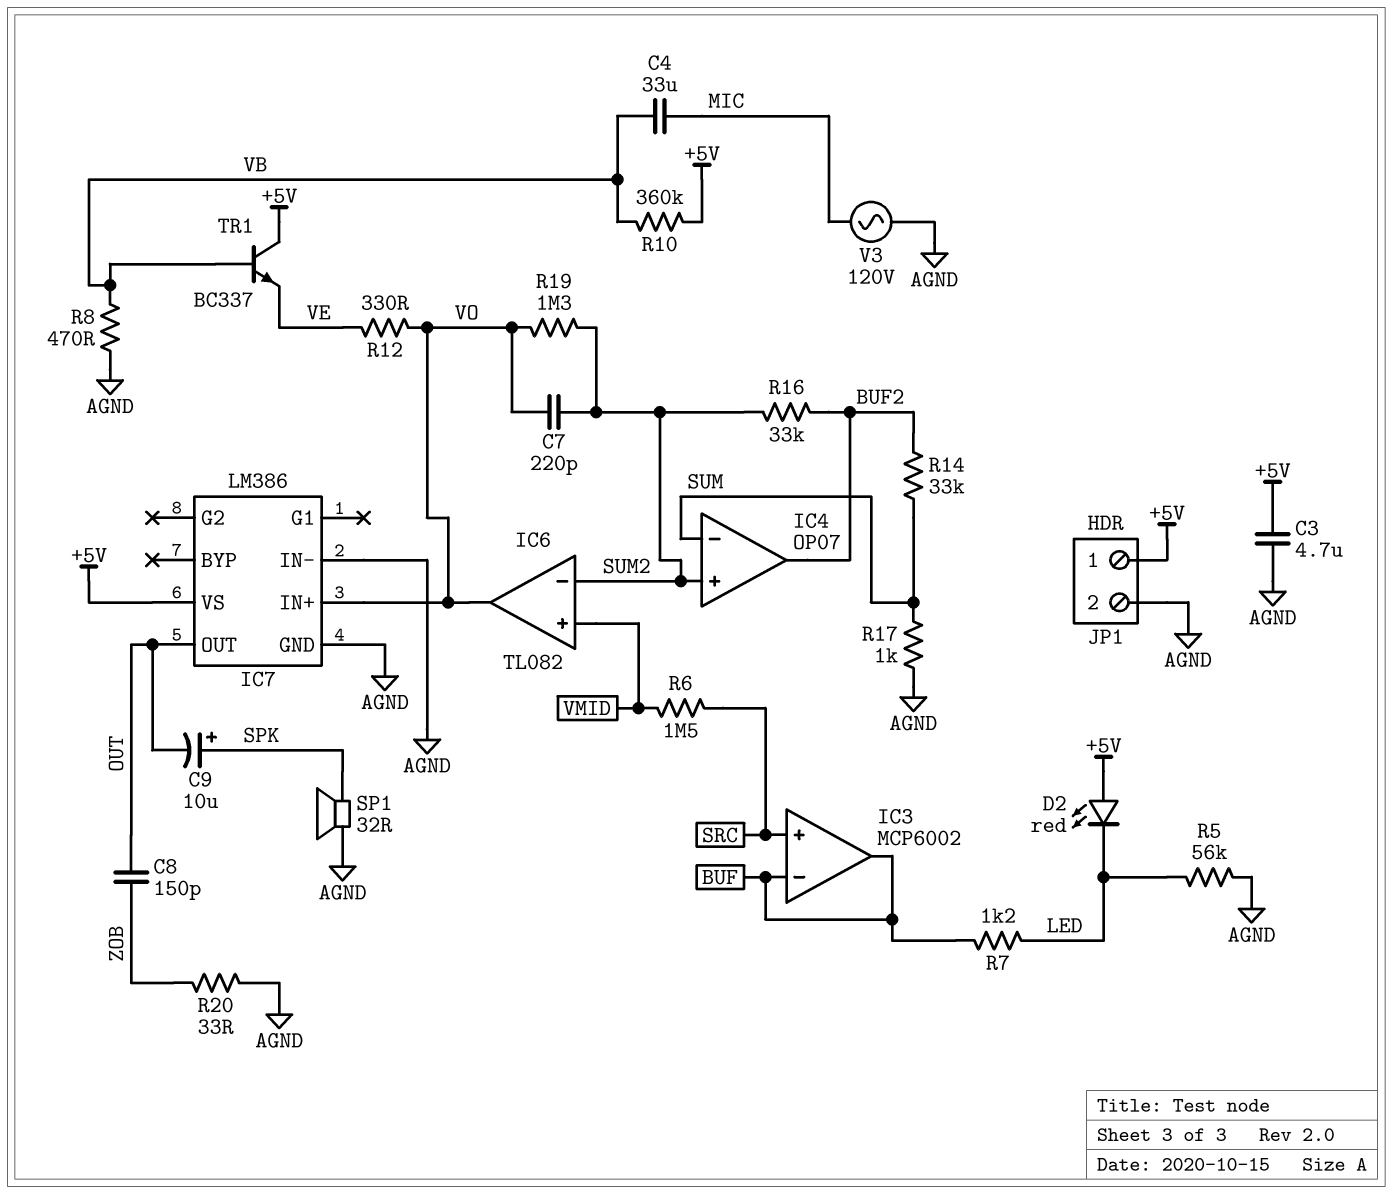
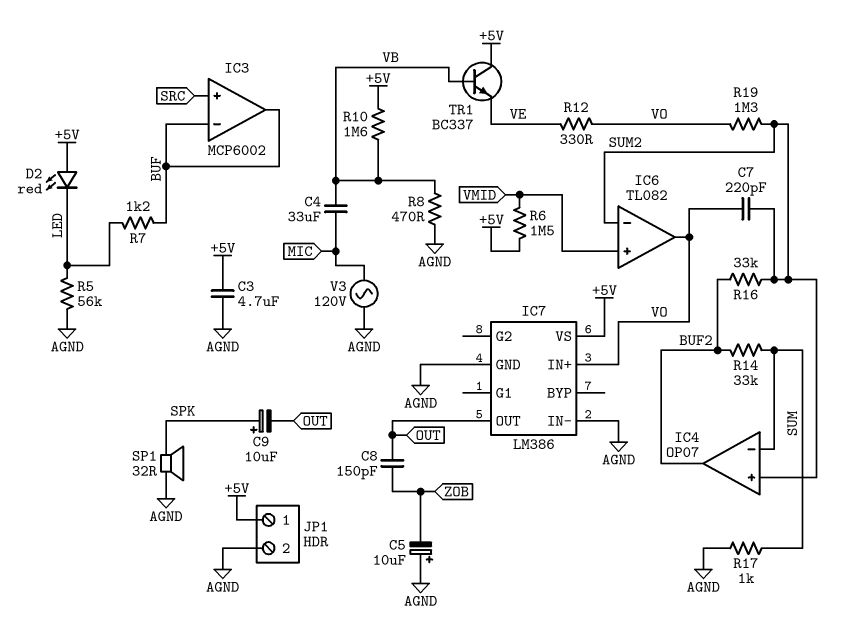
C5: none -> 10uF (plus AGND, minus ZOB)
R6: 1.5M (SRC, VMID) -> 1.5M (+5V, VMID)
R10: 360k (+5V, VB) -> 1.6M (+5V, VB)
R20: 33 (AGND, ZOB) -> none

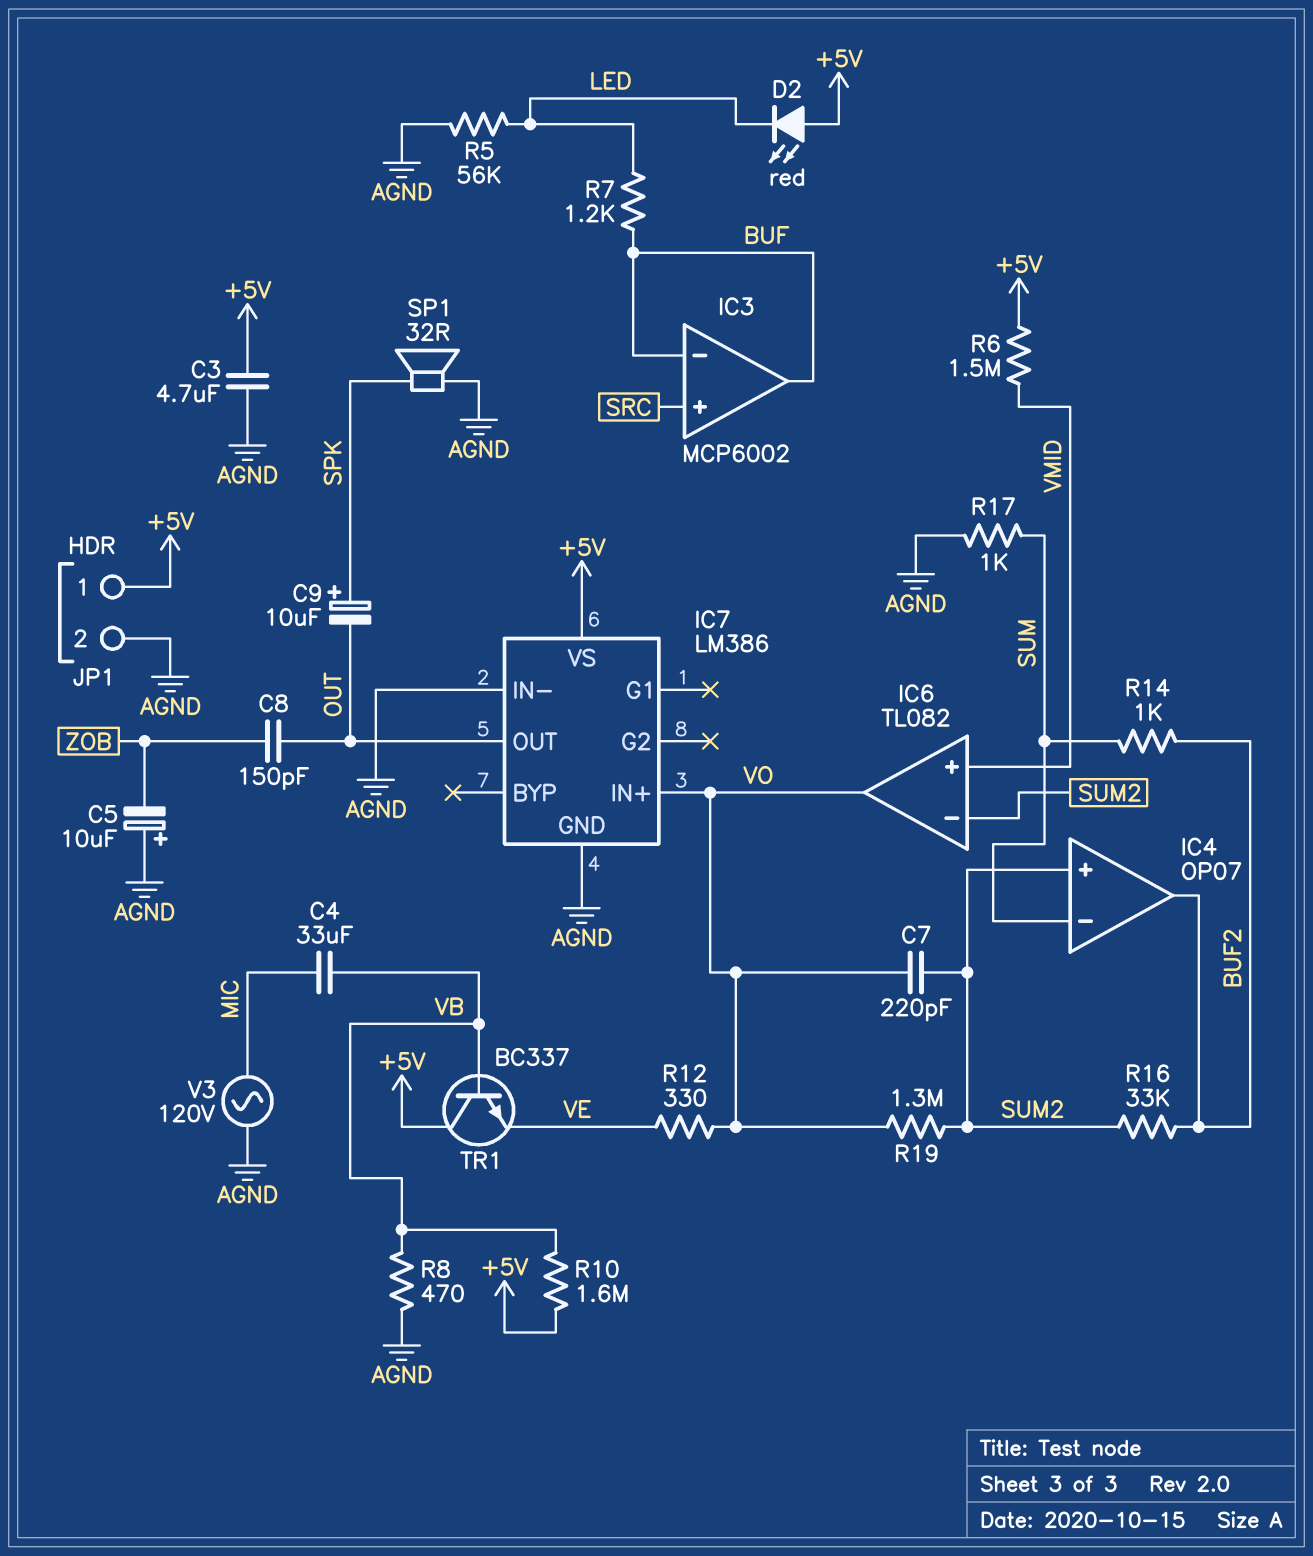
R14: 33k (BUF2, SUM) -> 1k (BUF2, SUM)

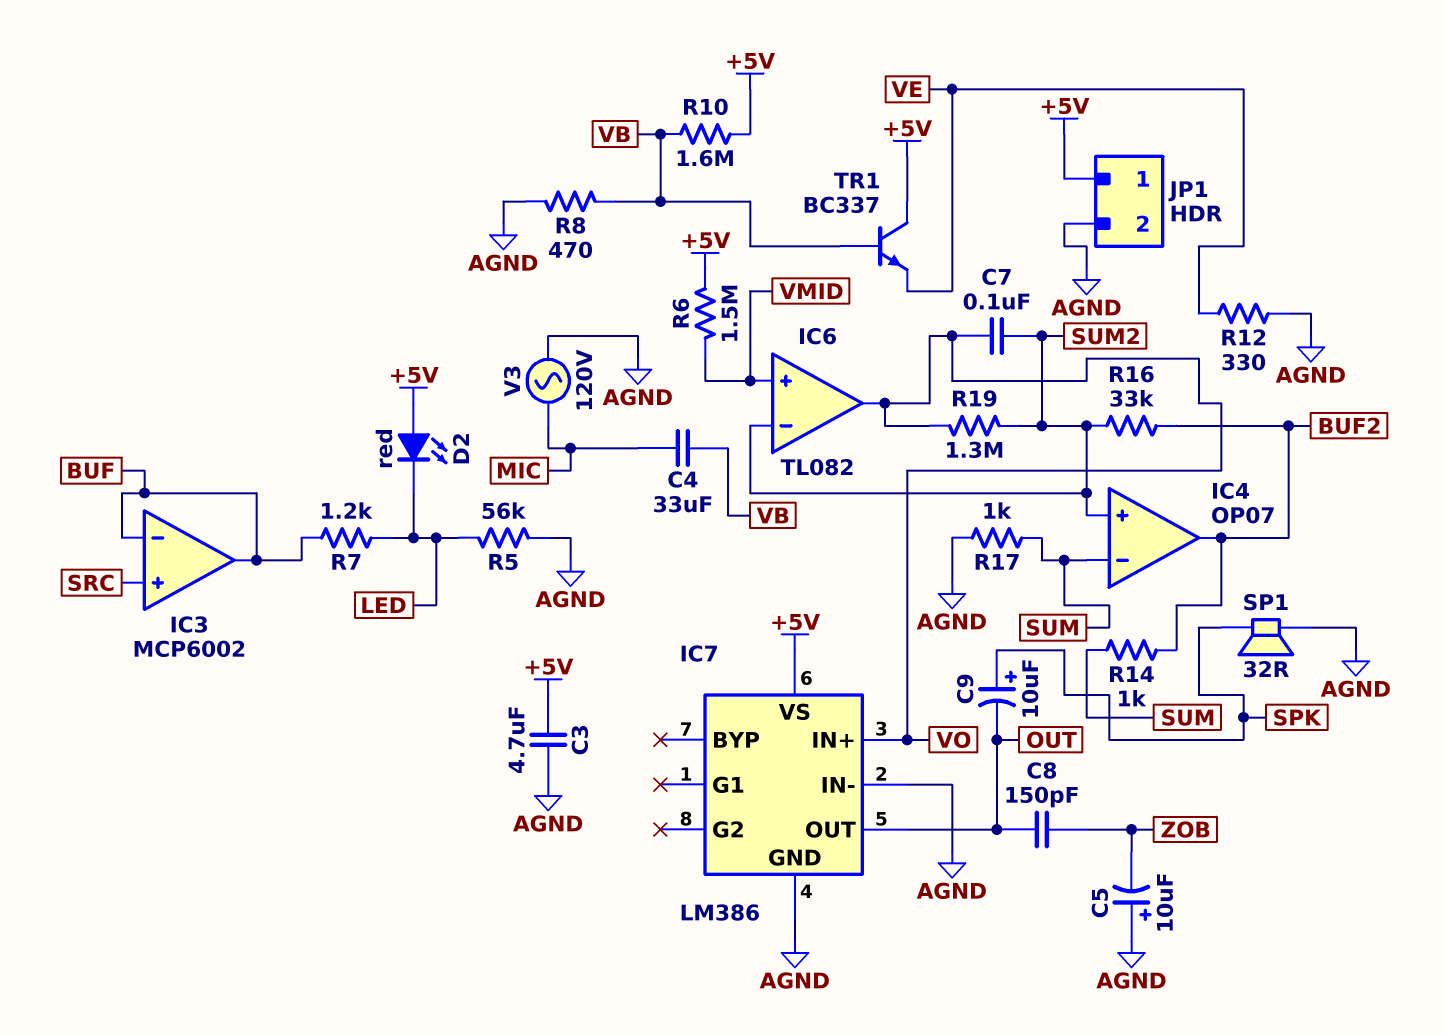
C7: 220pF (SUM2, VO) -> 100nF (SUM2, VO)
R12: 330 (VE, VO) -> 330 (AGND, VE)

